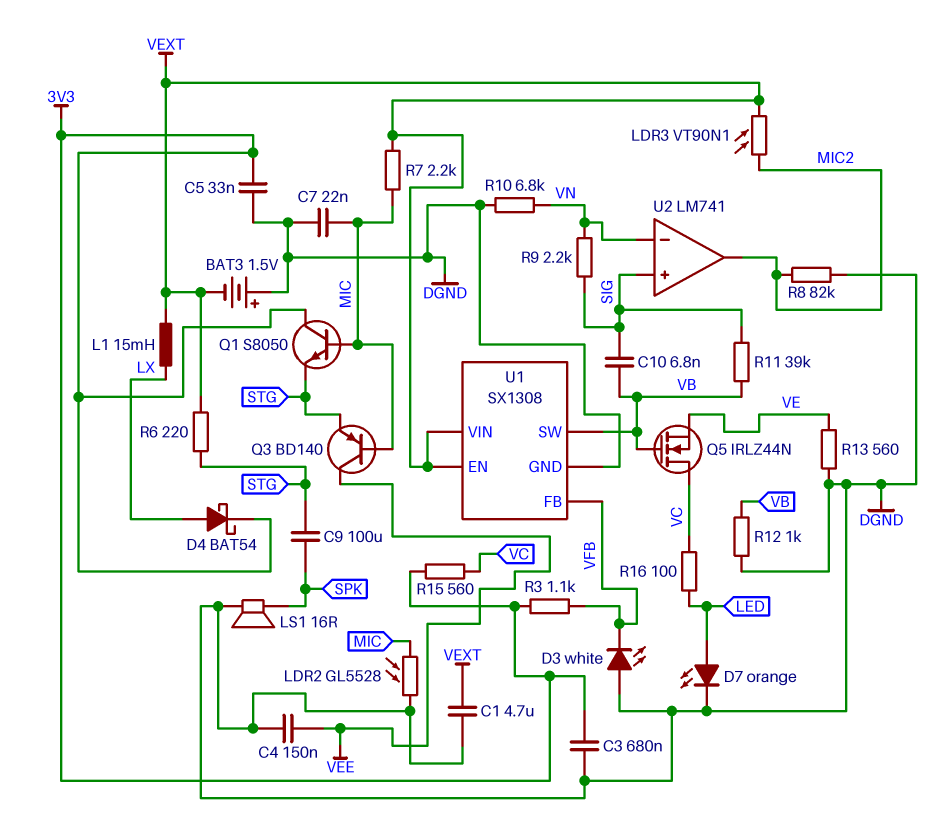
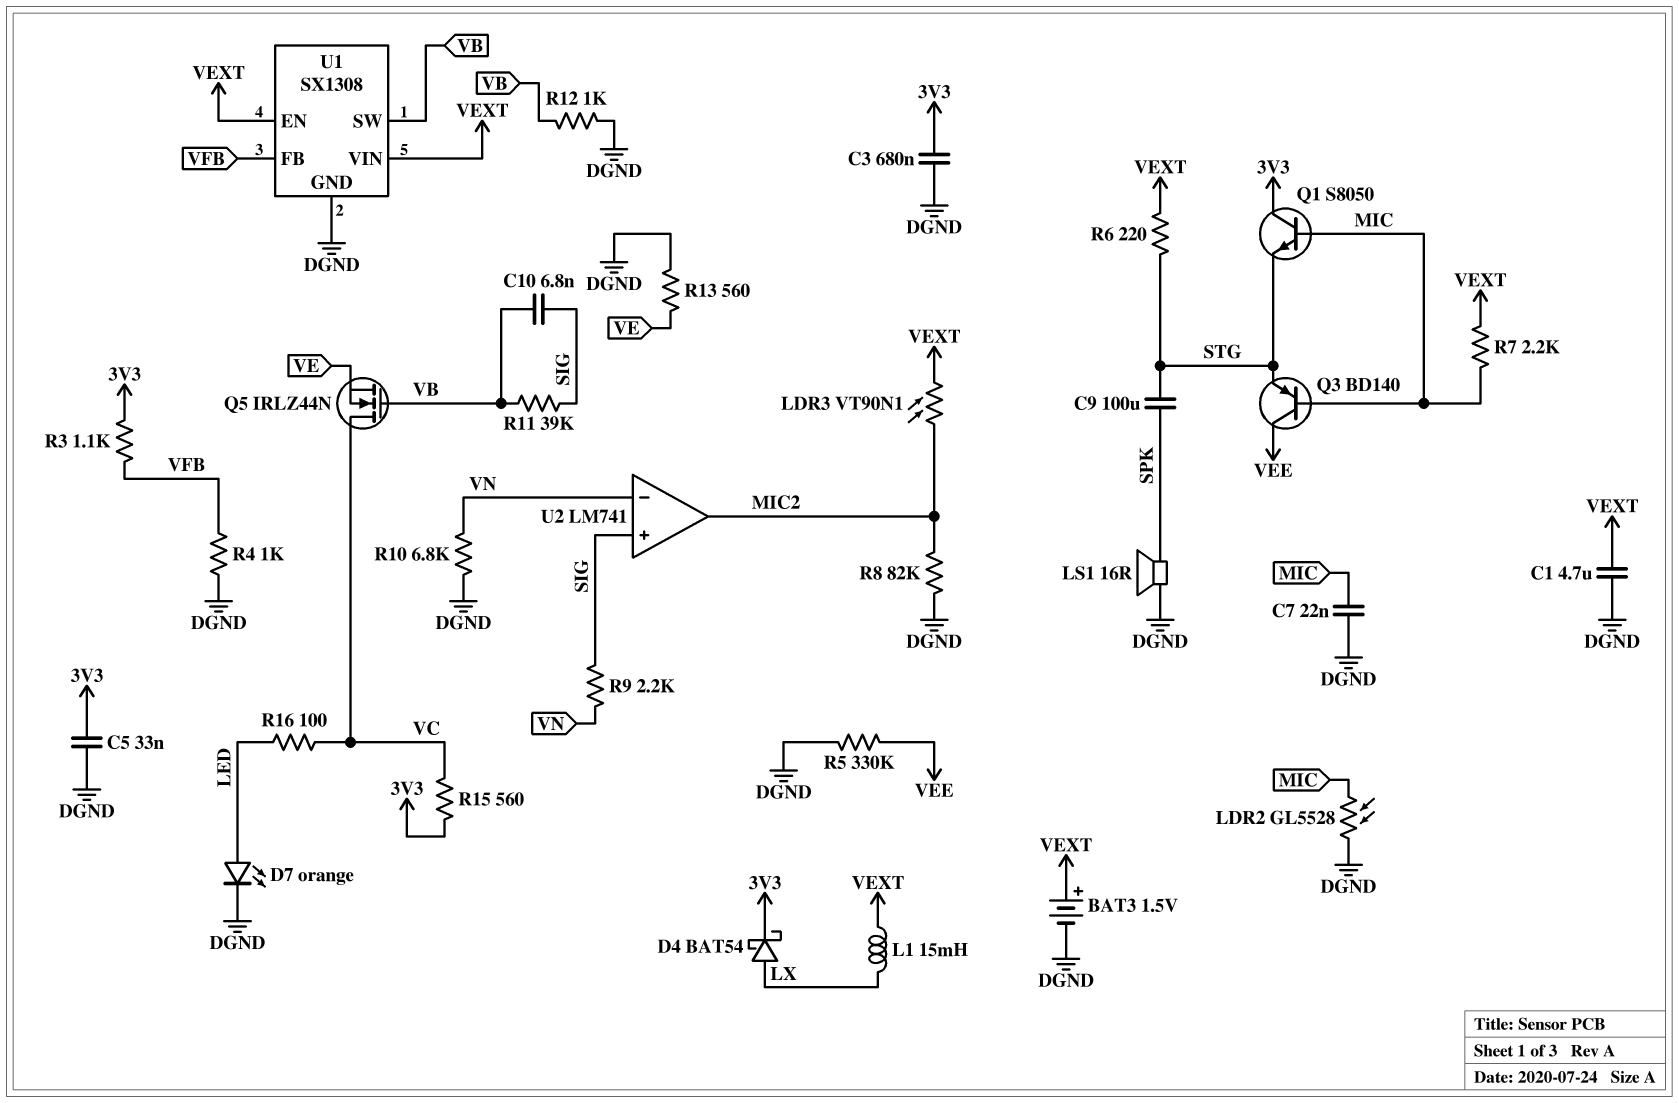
BAT3: 1.5V (plus DGND, minus VEXT) -> 1.5V (plus VEXT, minus DGND)
C4: 150nF (DGND, VEE) -> none
D3: LED white (A DGND, K VFB) -> none
R4: none -> 1k (DGND, VFB)
R5: none -> 330k (DGND, VEE)

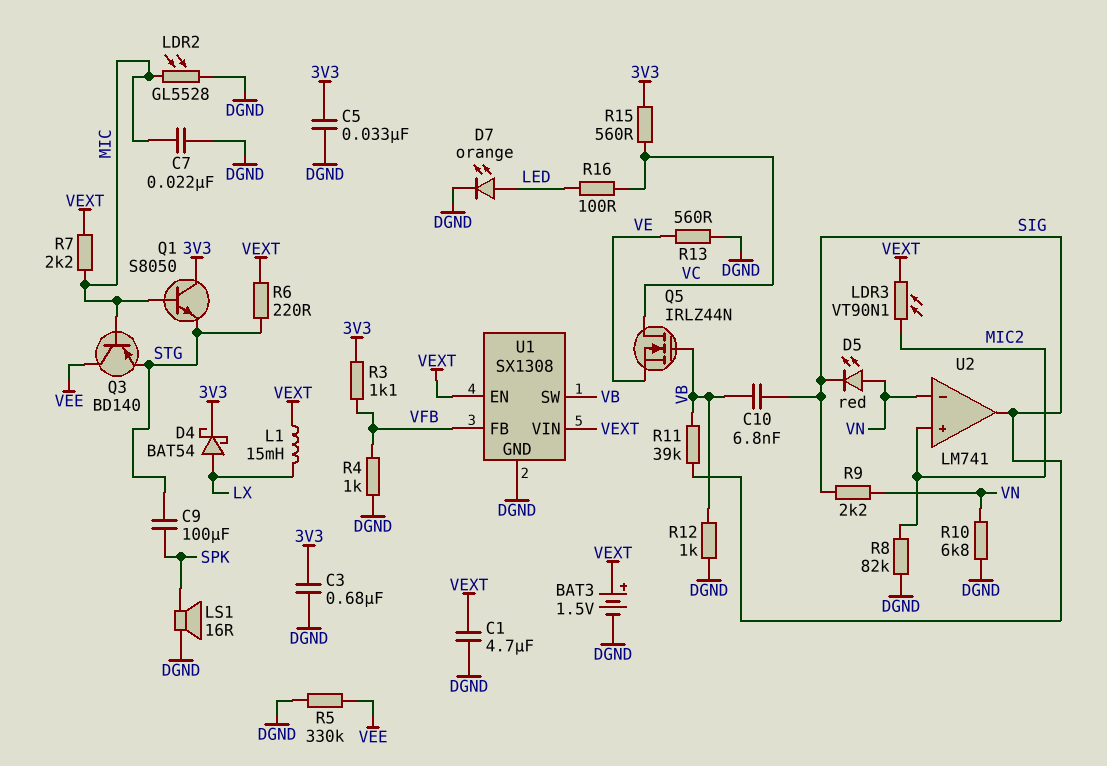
D5: none -> LED red (A VN, K SIG)
U2 pin in+: SIG -> MIC2
U2 pin out: MIC2 -> SIG

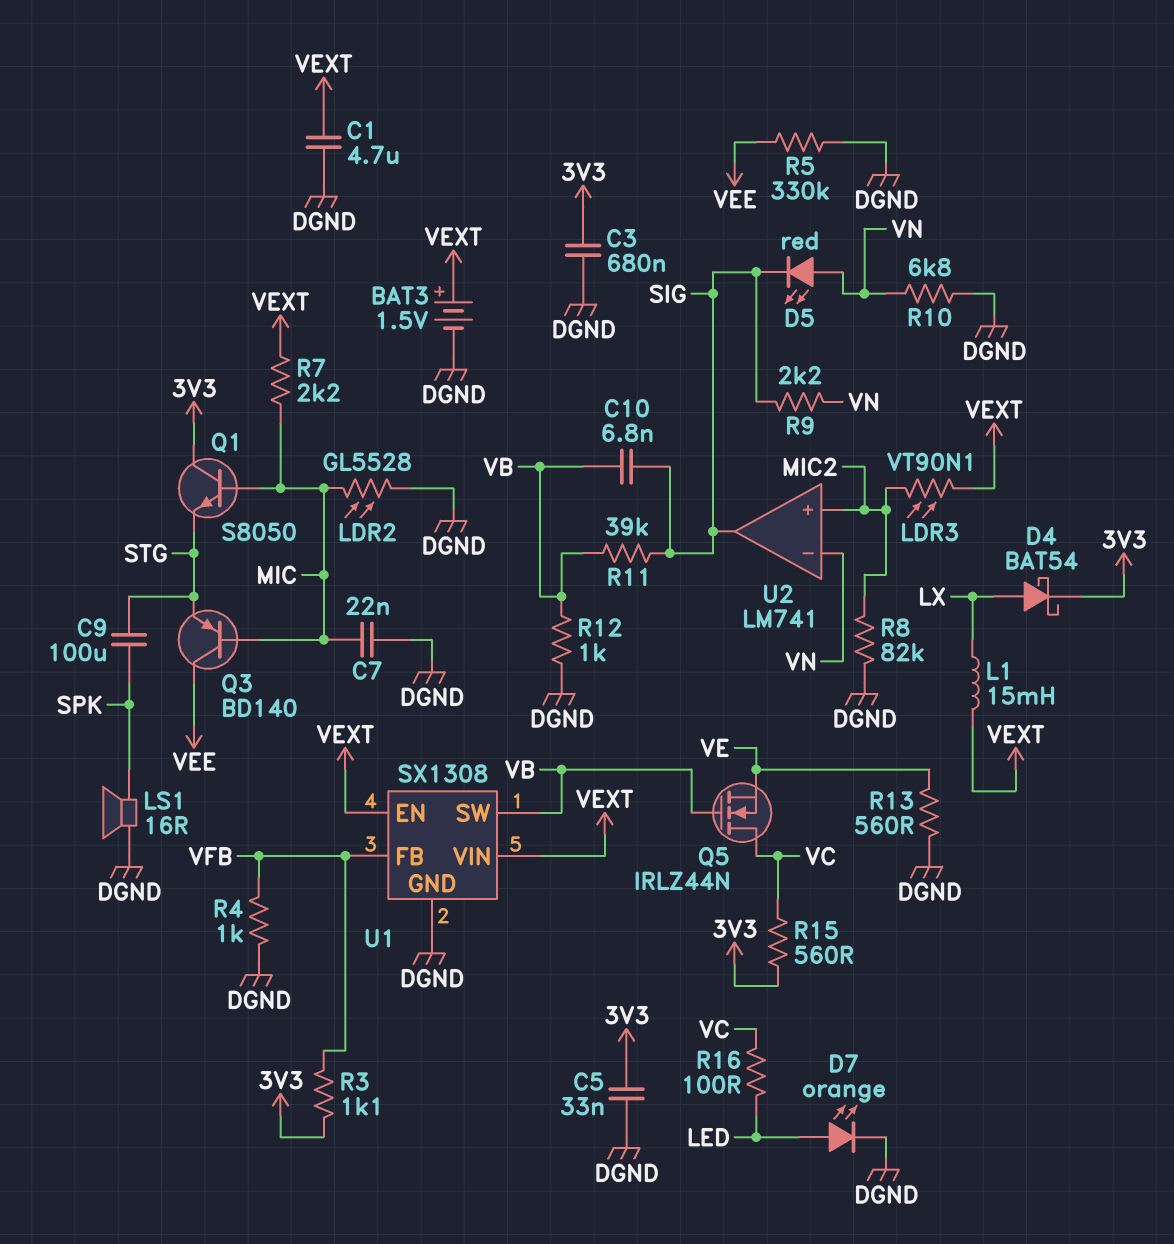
R6: 220 (STG, VEXT) -> none

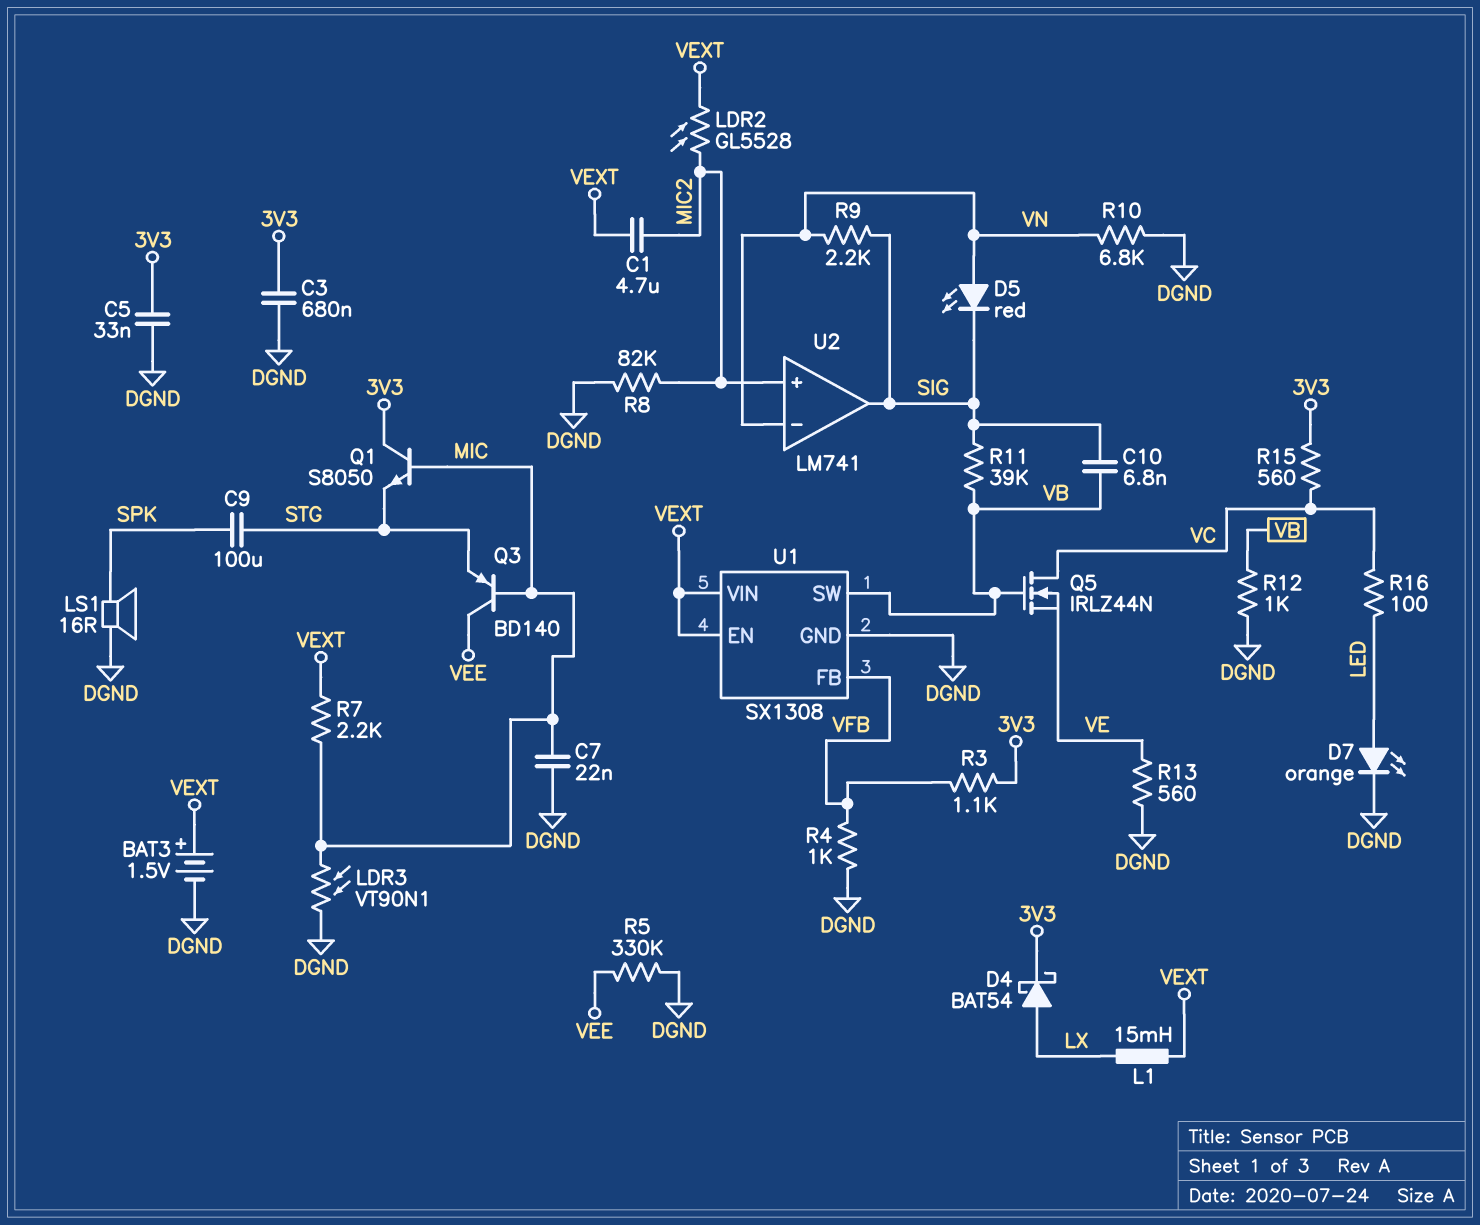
C1: 4.7uF (DGND, VEXT) -> 4.7uF (MIC2, VEXT)
LDR2: GL5528 (DGND, MIC) -> GL5528 (MIC2, VEXT)
LDR3: VT90N1 (MIC2, VEXT) -> VT90N1 (DGND, MIC)

